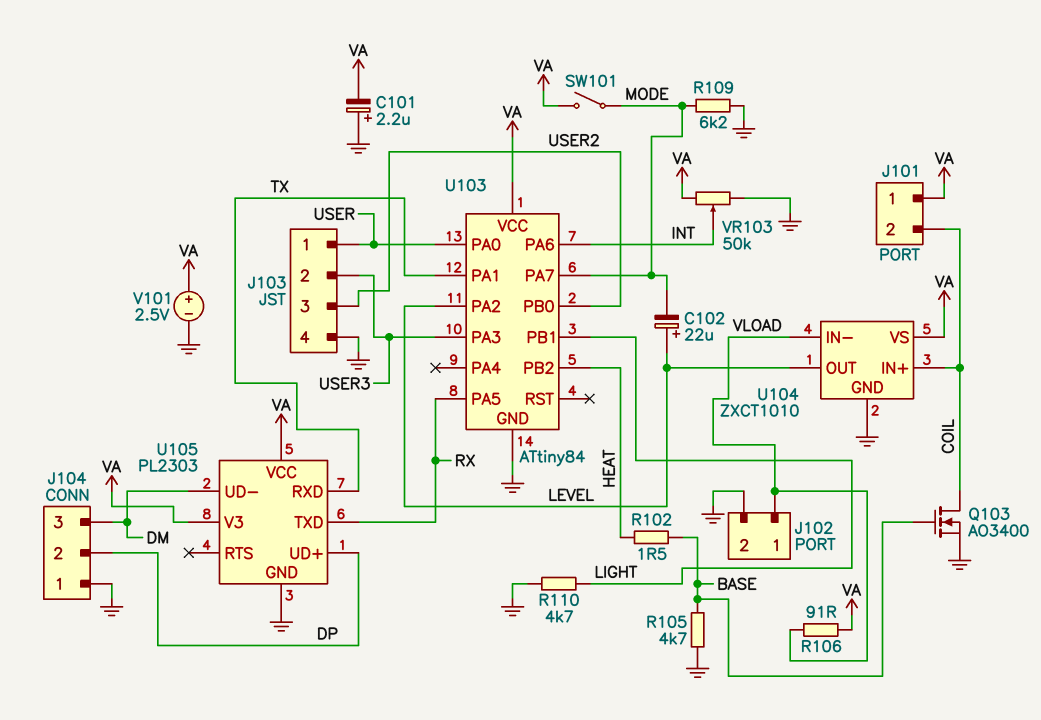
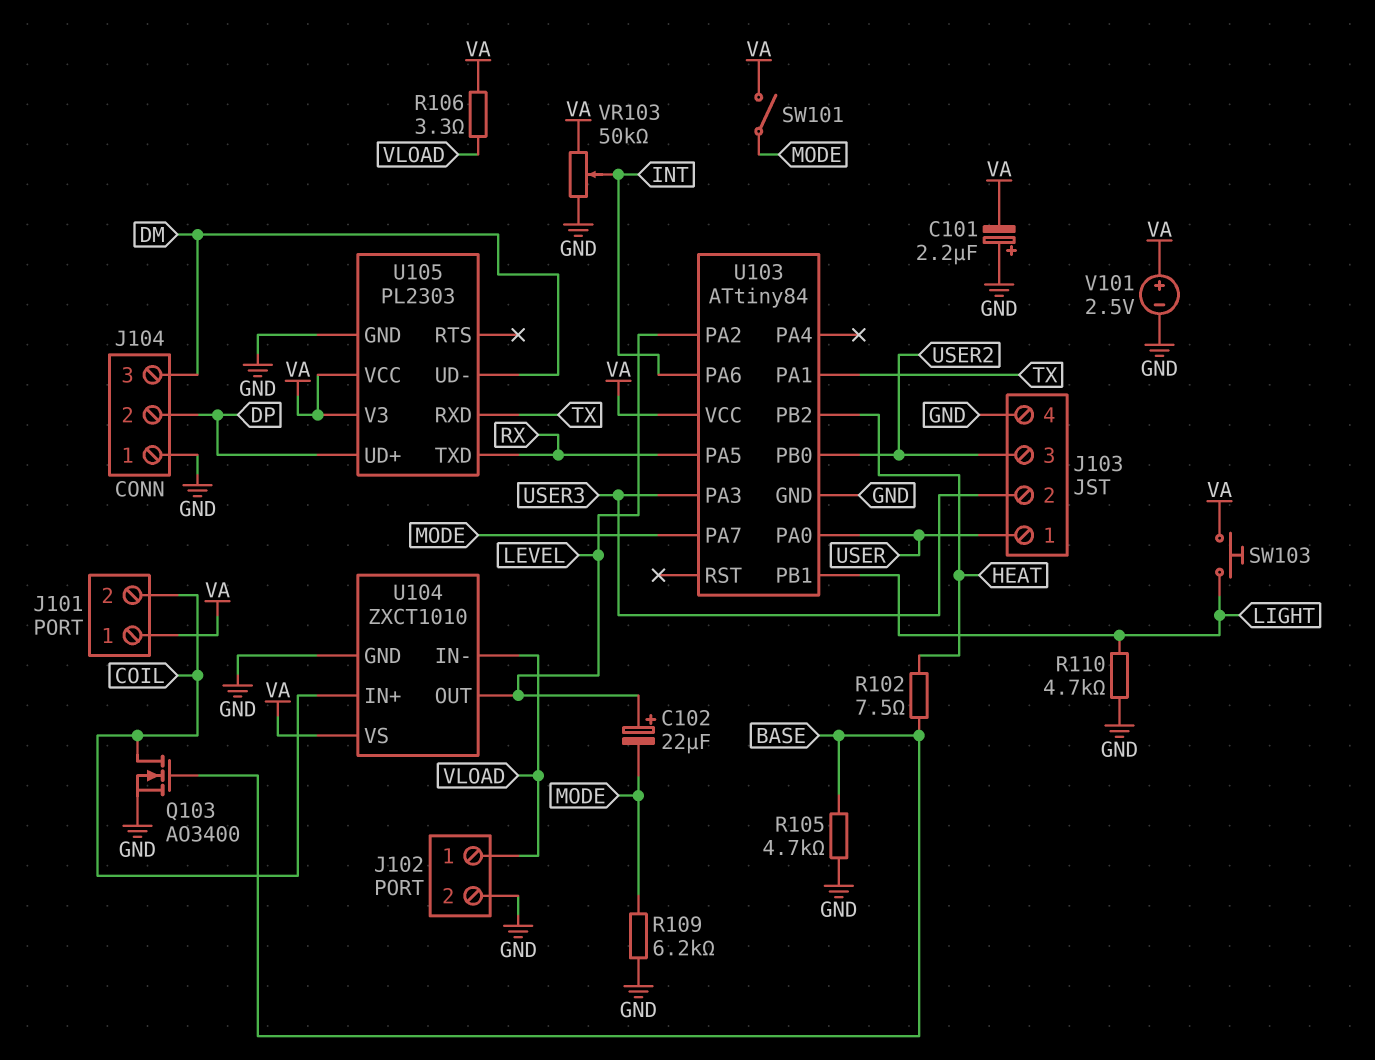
R102: 1.5 (BASE, HEAT) -> 7.5 (BASE, HEAT)
R106: 91 (VA, VLOAD) -> 3.3 (VA, VLOAD)
SW103: none -> button (LIGHT, VA)

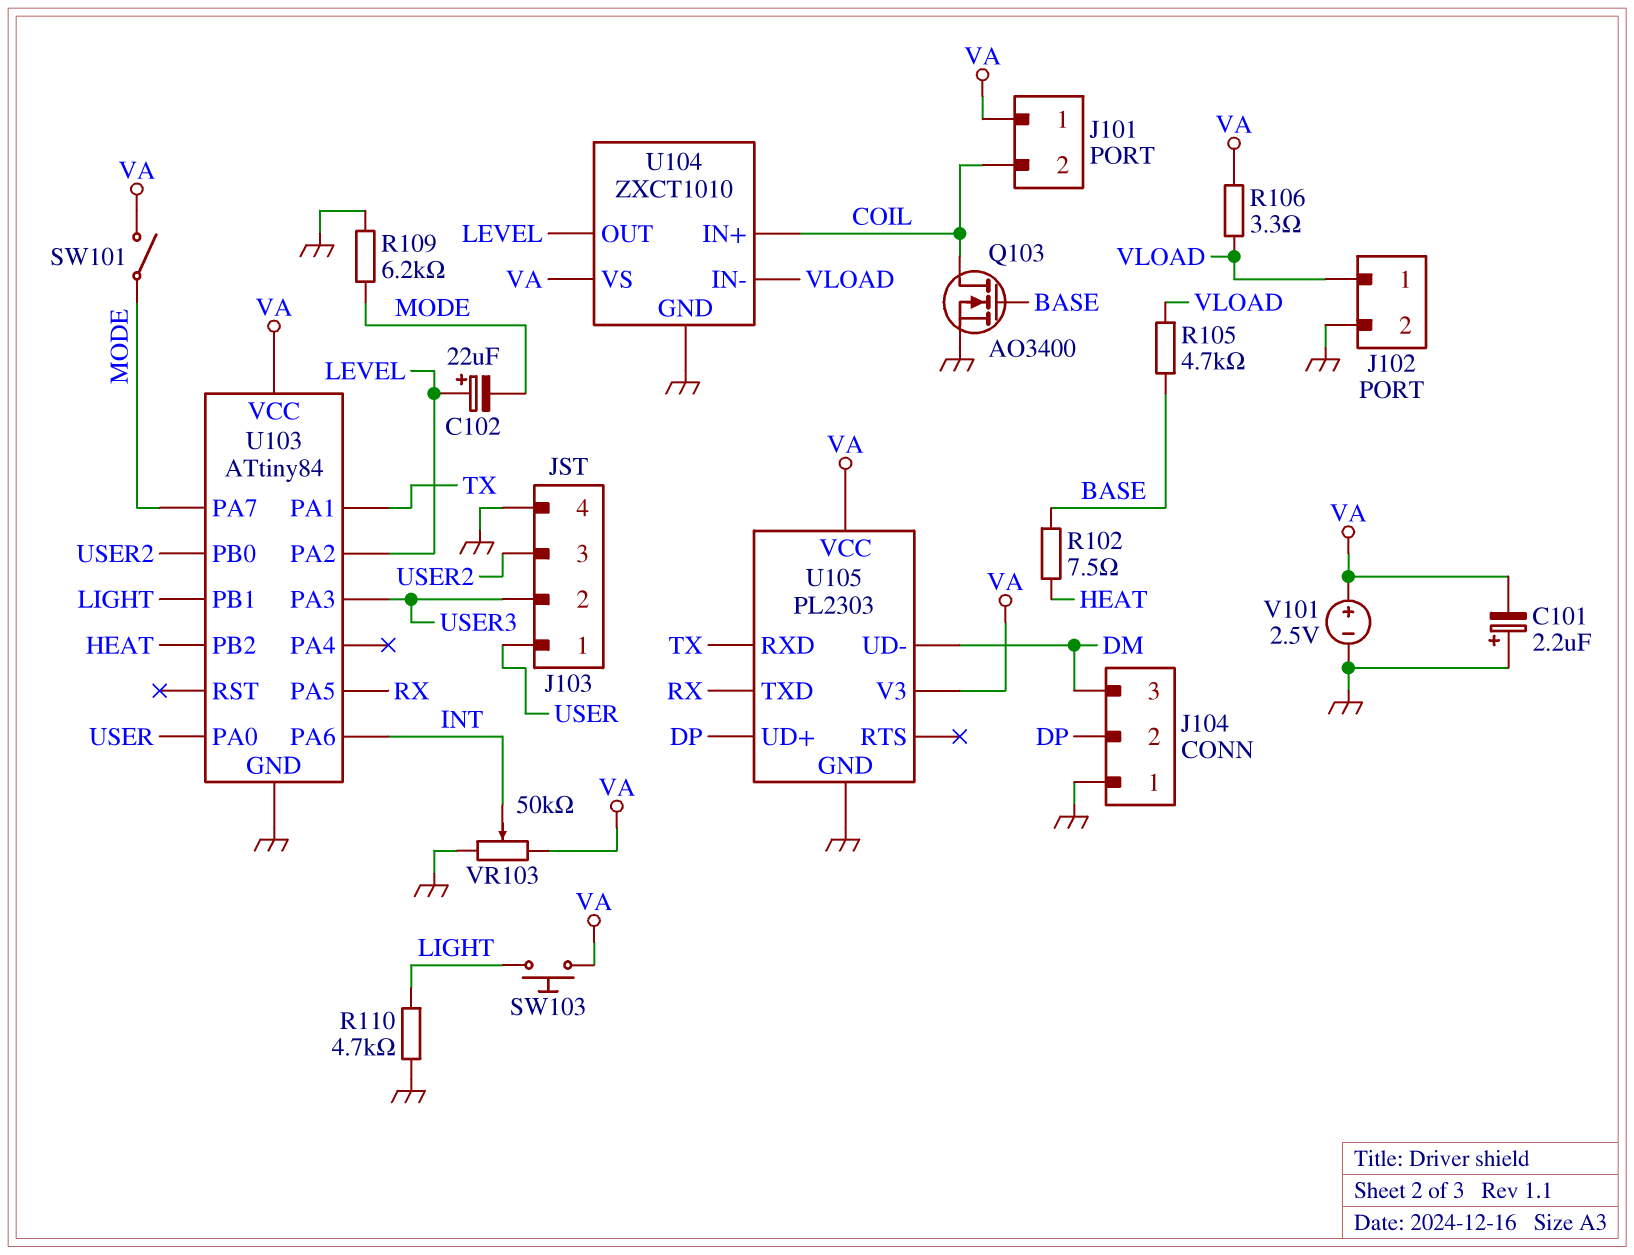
R105: 4.7k (BASE, GND) -> 4.7k (BASE, VLOAD)

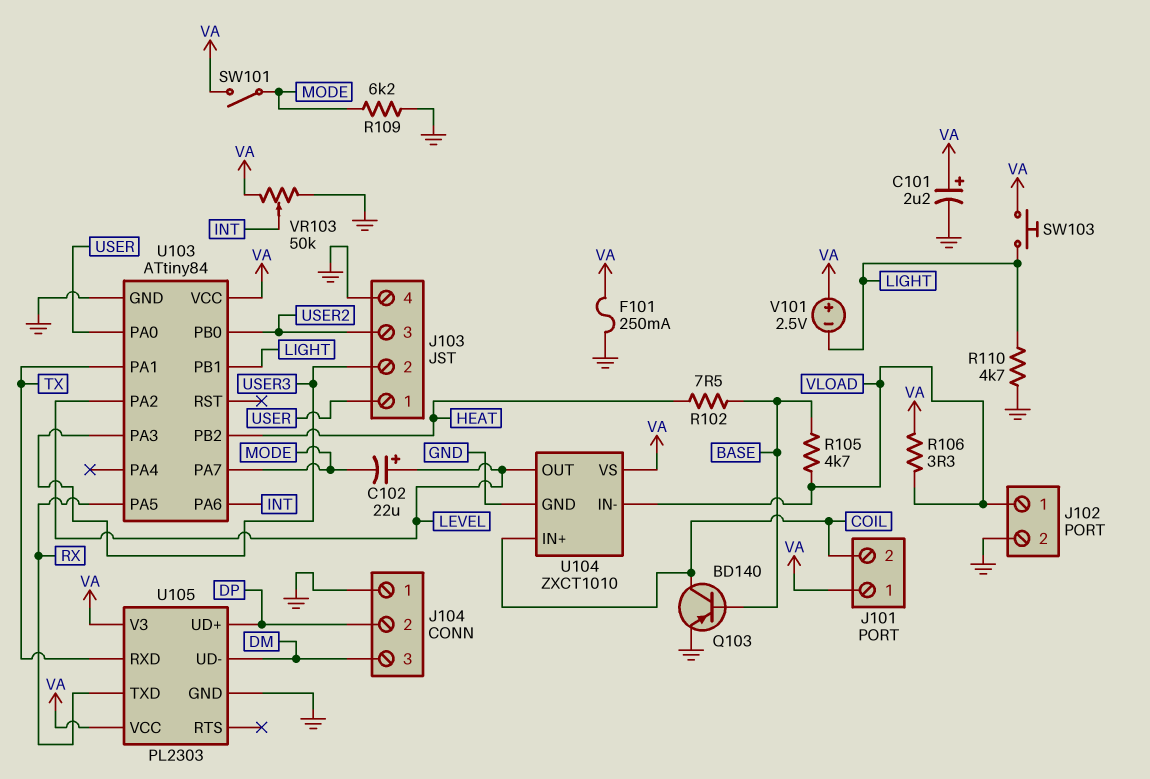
C101: 2.2uF (plus GND, minus VA) -> 2.2uF (plus VA, minus GND)
F101: none -> 250mA (GND, VA)
Q103: NMOS AO3400 (G BASE, D COIL, S GND) -> PNP BD140 (B BASE, C COIL, E GND)
V101: 2.5V (plus VA, minus GND) -> 2.5V (plus VA, minus LIGHT)

